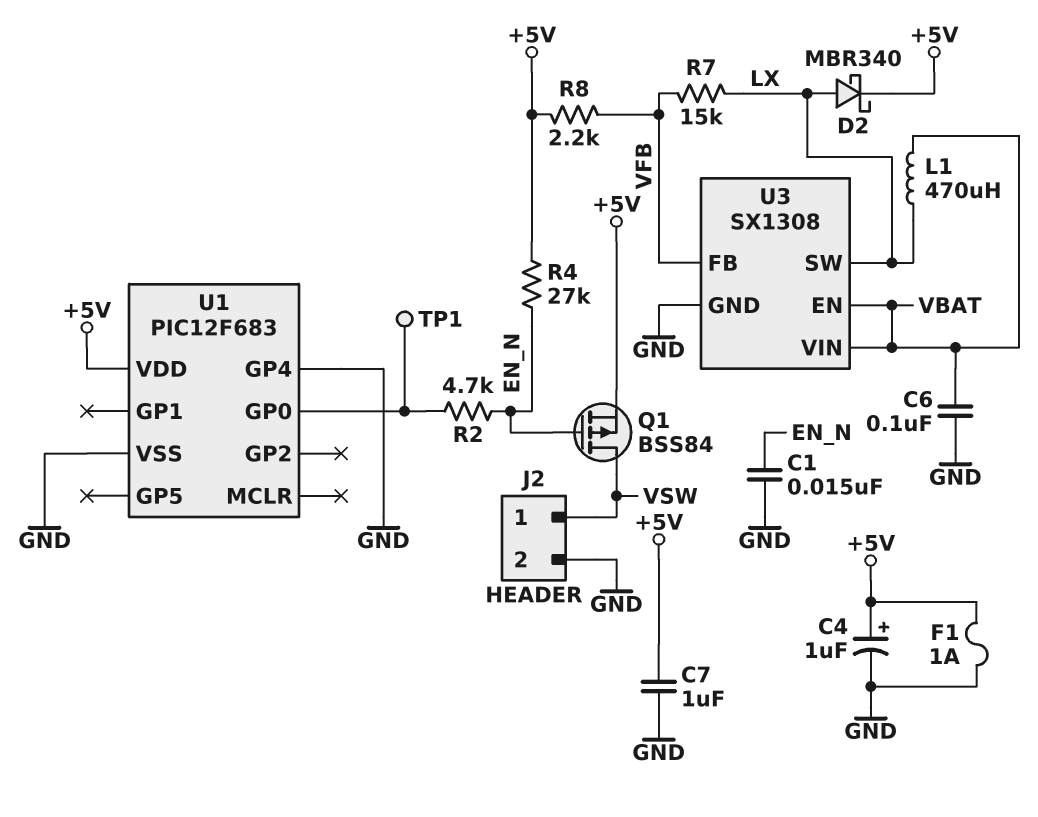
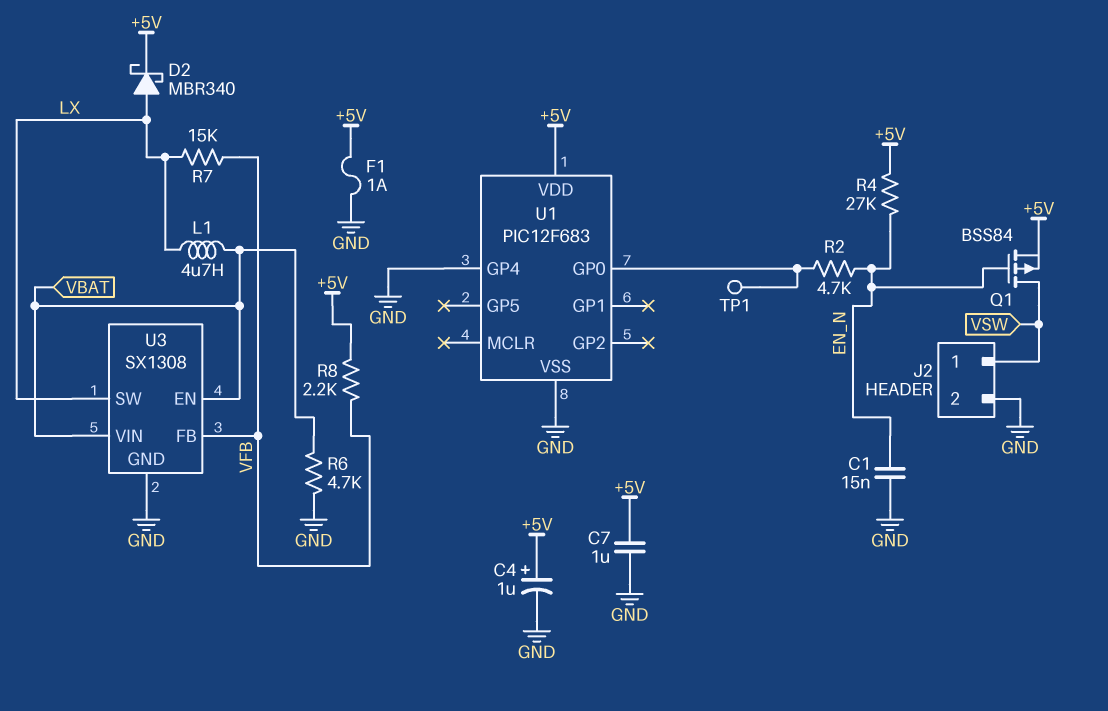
C6: 100nF (GND, VBAT) -> none
L1: 470uH (LX, VBAT) -> 4.7uH (LX, VBAT)
R6: none -> 4.7k (GND, VBAT)

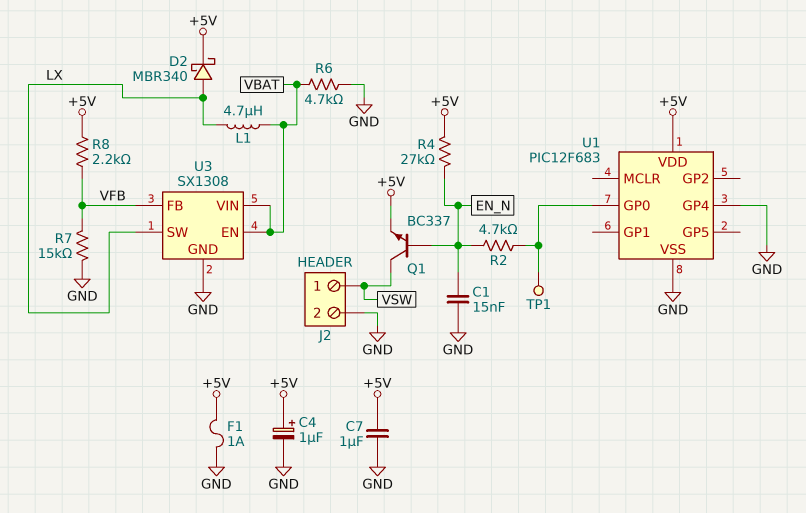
Q1: PMOS BSS84 (G EN_N, D VSW, S +5V) -> NPN BC337 (B EN_N, C VSW, E +5V)
R7: 15k (LX, VFB) -> 15k (GND, VFB)

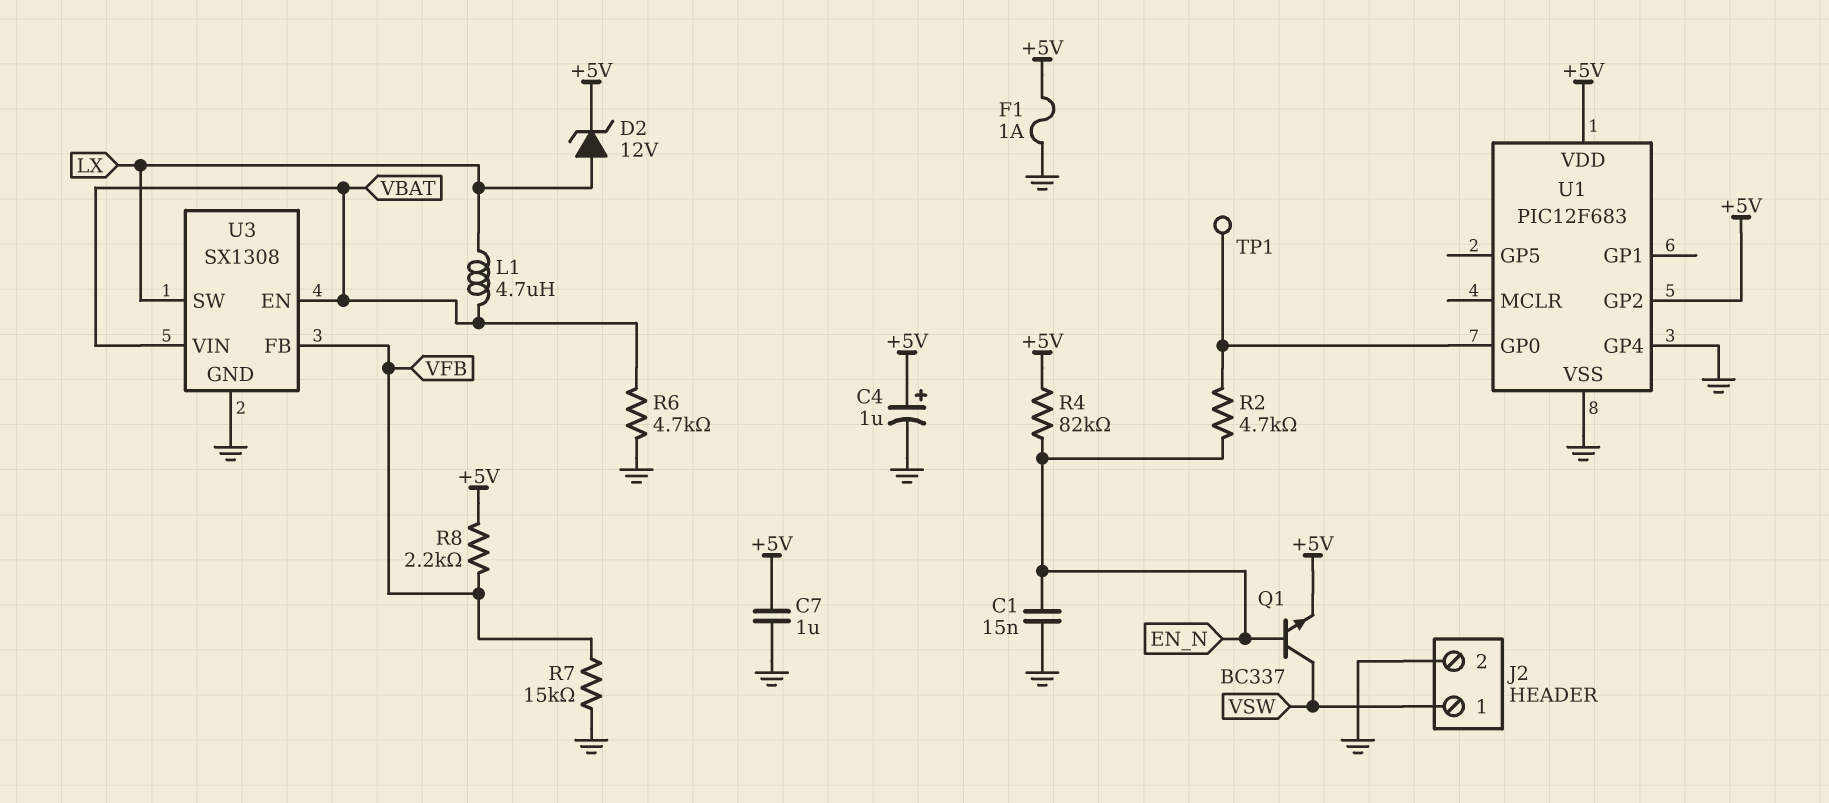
D2: schottky MBR340 (A LX, K +5V) -> zener 12V (A LX, K +5V)
R4: 27k (+5V, EN_N) -> 82k (+5V, EN_N)
U1 pin GP2: none -> +5V

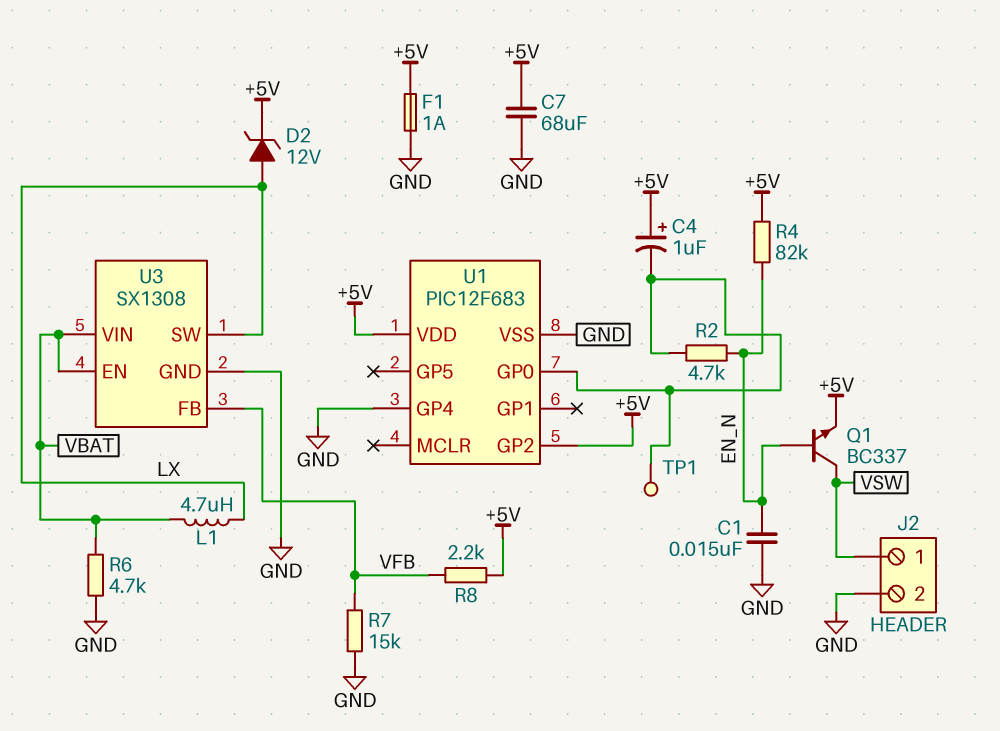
C4: 1uF (plus +5V, minus GND) -> 1uF (plus +5V, minus U1/GP0)
C7: 1uF (+5V, GND) -> 68uF (+5V, GND)

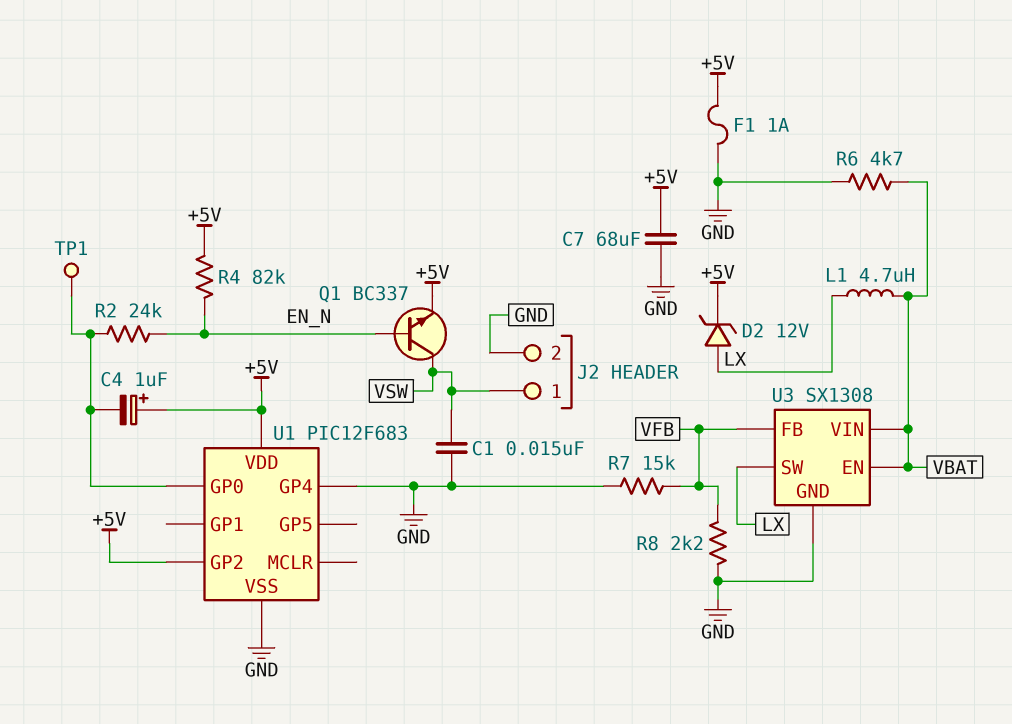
C1: 15nF (EN_N, GND) -> 15nF (GND, VSW)
R2: 4.7k (EN_N, U1/GP0) -> 24k (EN_N, U1/GP0)
R8: 2.2k (+5V, VFB) -> 2.2k (GND, VFB)

